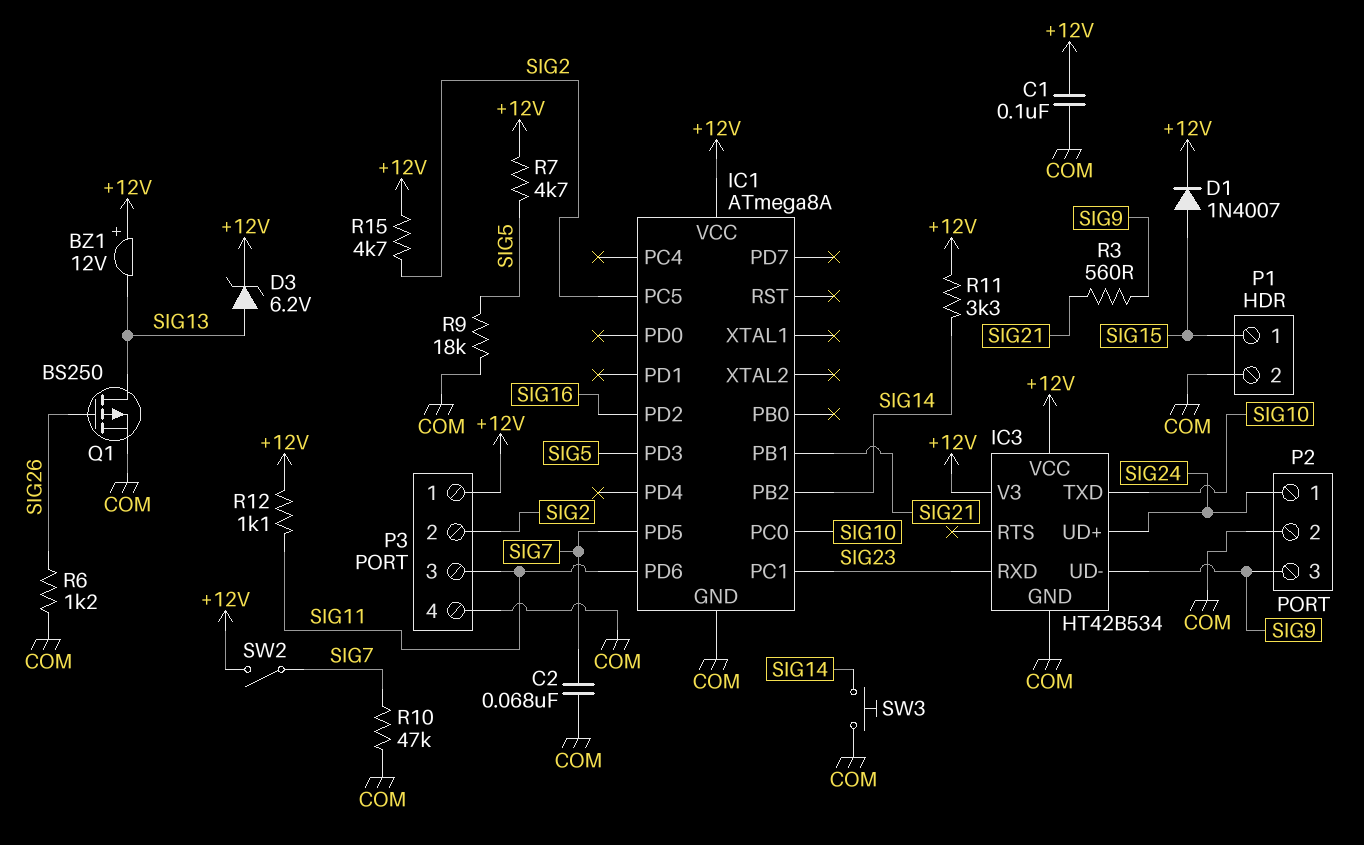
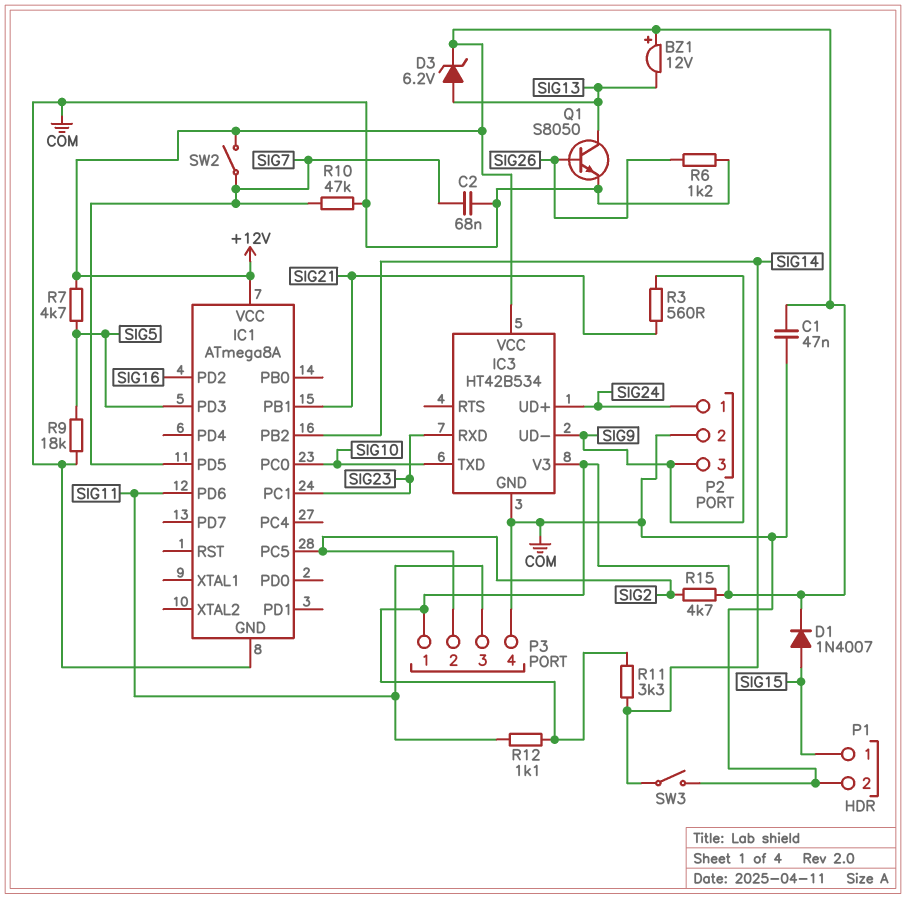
C1: 100nF (+12V, COM) -> 47nF (+12V, COM)
Q1: PMOS BS250 (G SIG26, D SIG13, S COM) -> NPN S8050 (B SIG26, C SIG13, E COM)
SW3: button (COM, SIG14) -> switch (COM, SIG14)

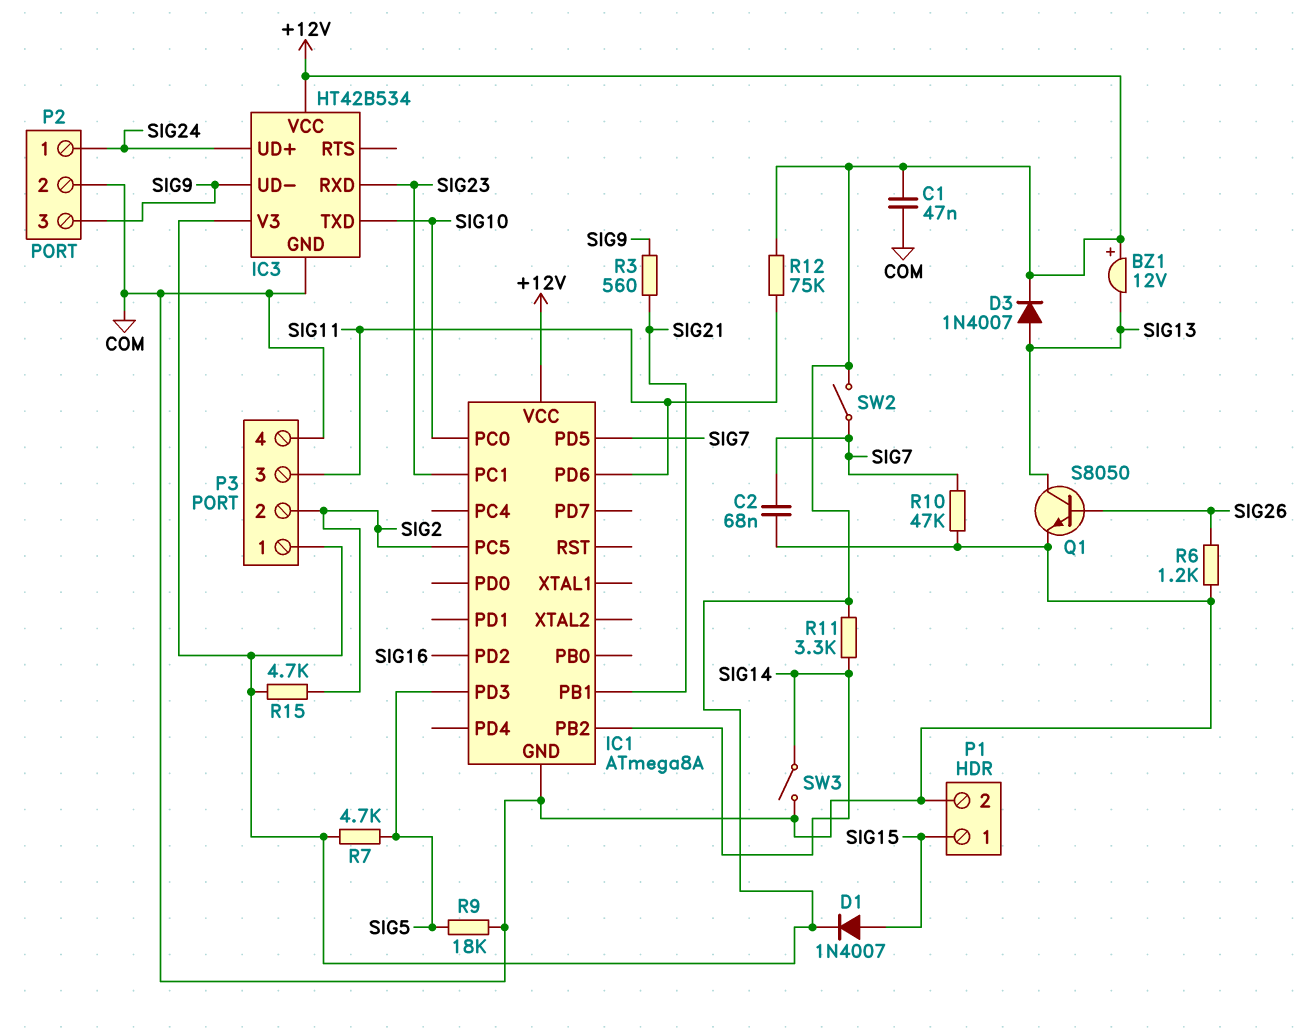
D3: zener 6.2V (A SIG13, K +12V) -> diode 1N4007 (A SIG13, K +12V)
R12: 1.1k (+12V, SIG11) -> 75k (+12V, SIG11)

